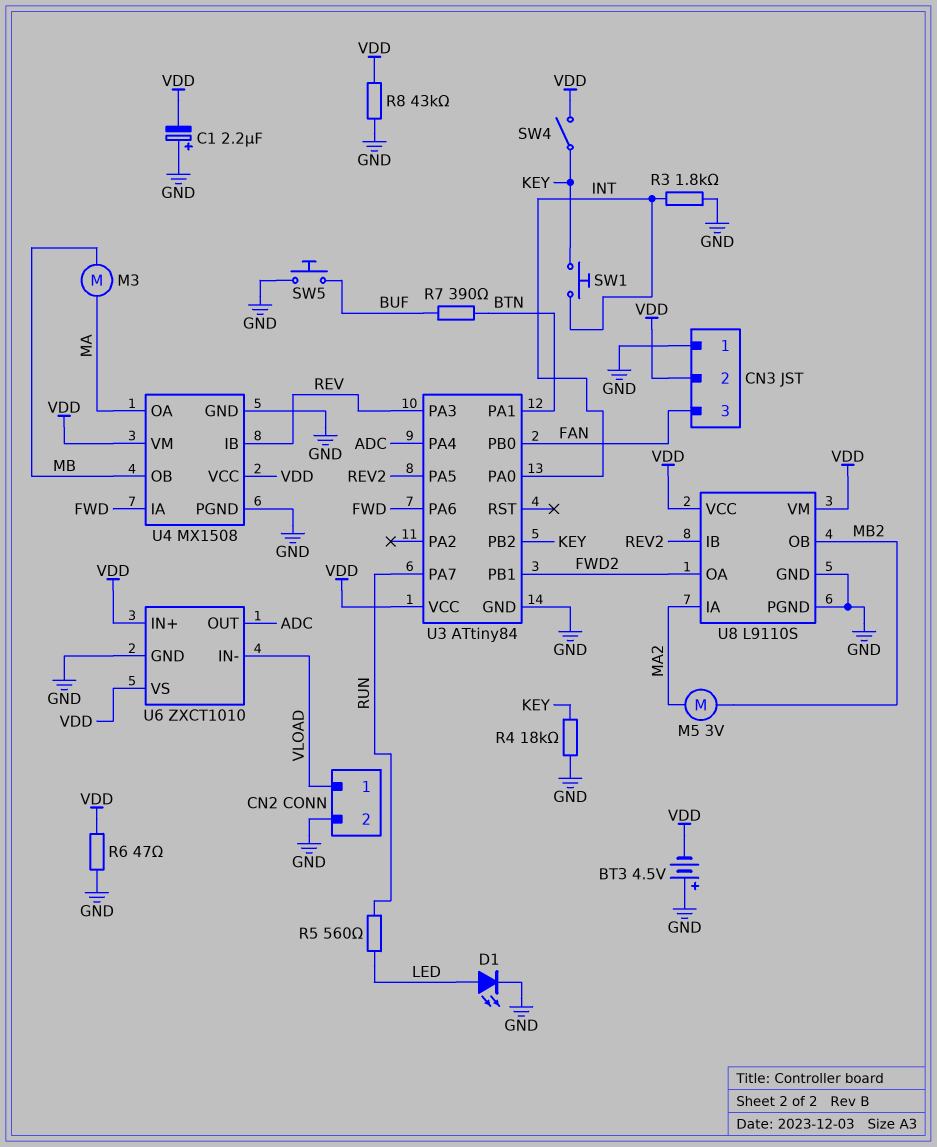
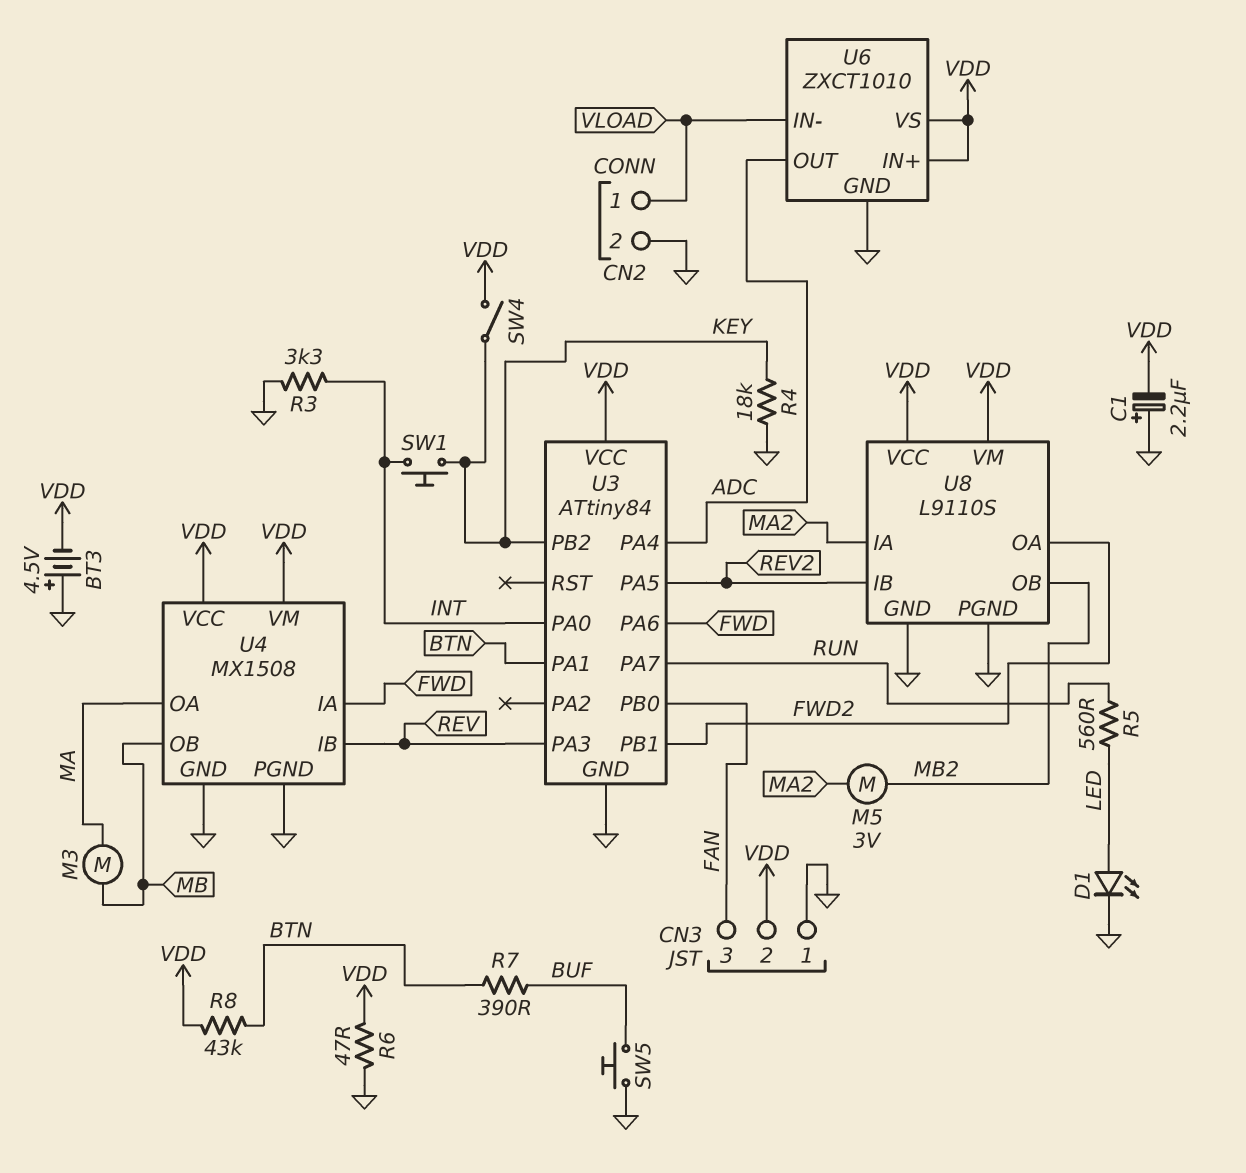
R3: 1.8k (GND, INT) -> 3.3k (GND, INT)
R8: 43k (GND, VDD) -> 43k (BTN, VDD)

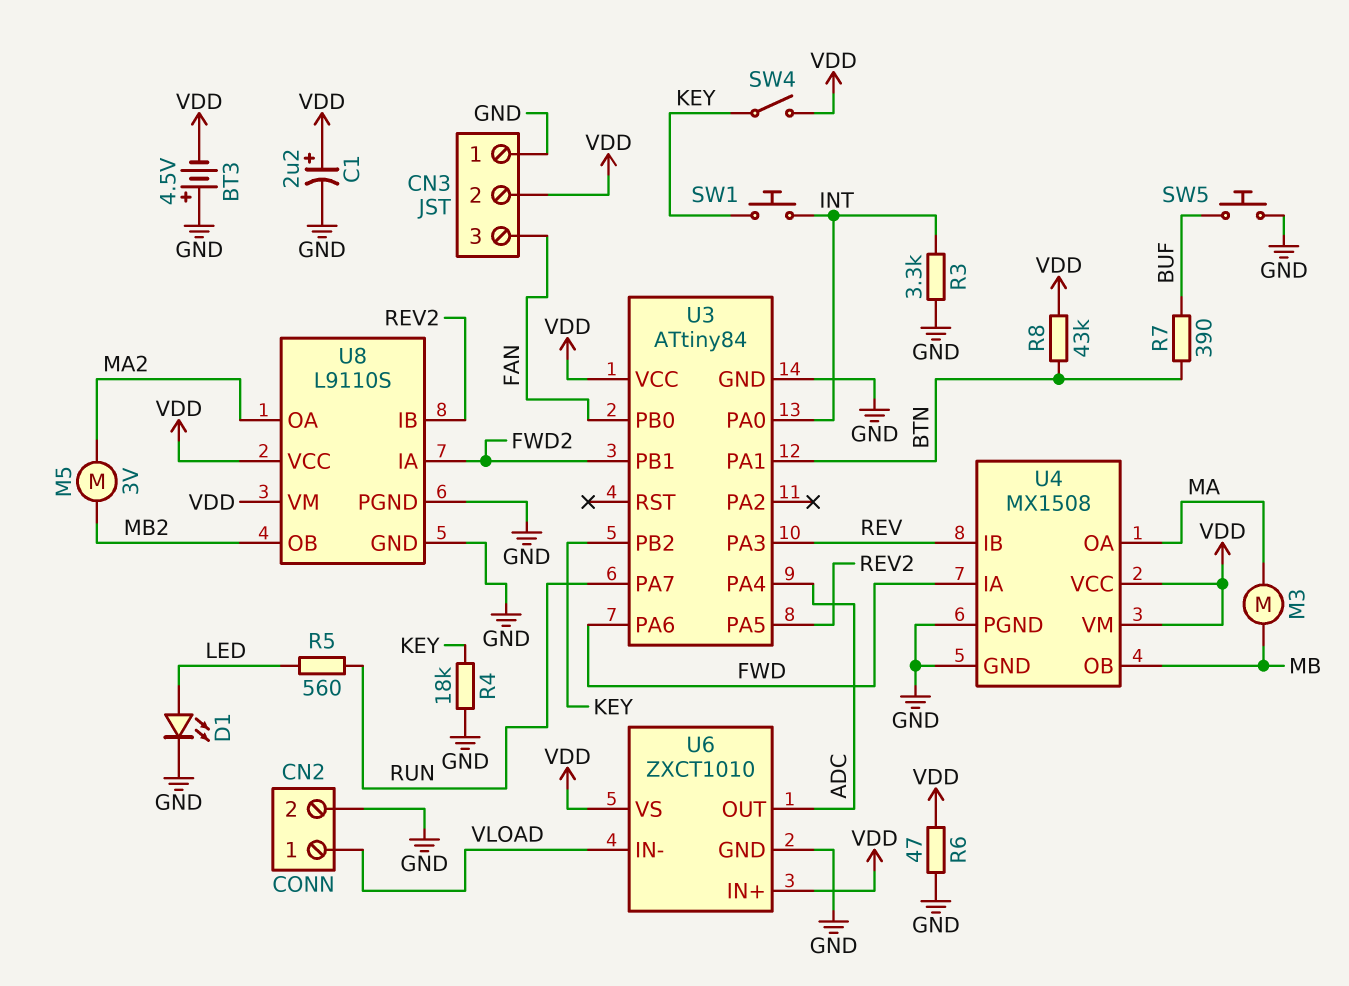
C1: 2.2uF (plus GND, minus VDD) -> 2.2uF (plus VDD, minus GND)
U8 pin IA: MA2 -> FWD2
U8 pin OA: FWD2 -> MA2

